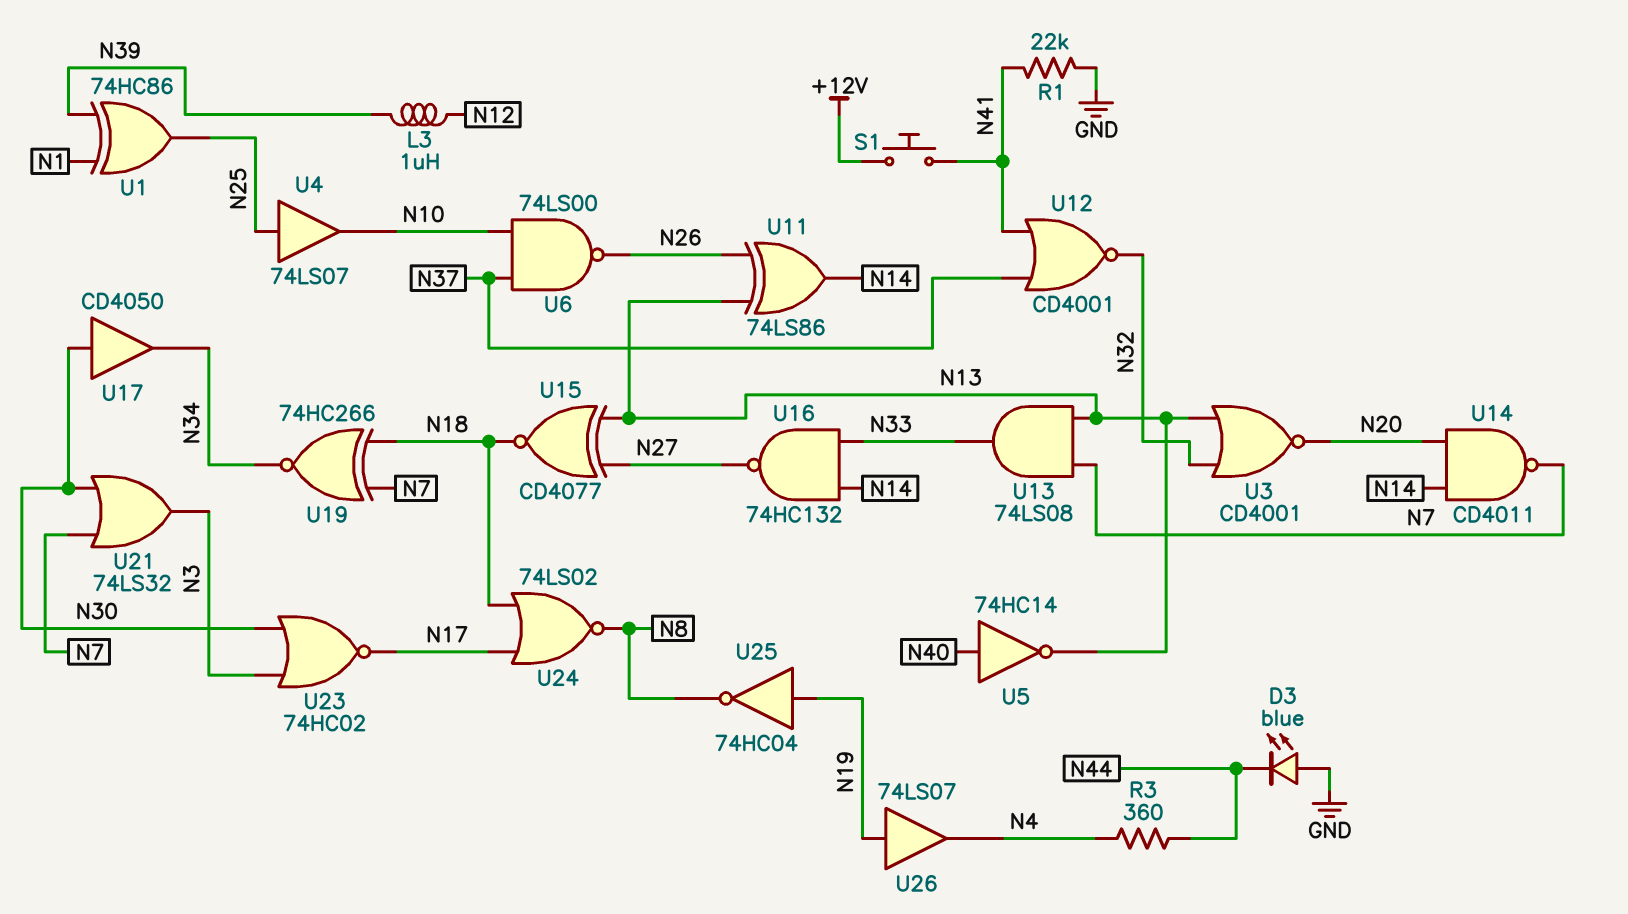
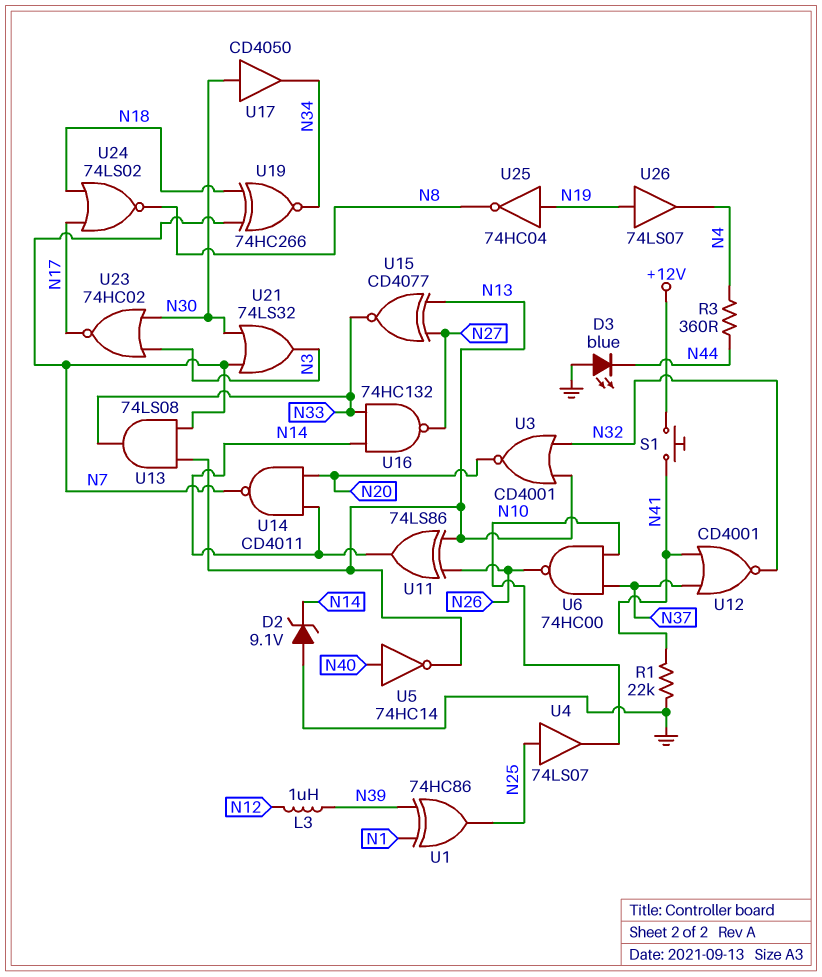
D2: none -> zener 9.1V (A GND, K N14)
U6: NAND 74LS00 (in N10, in N37, out N26) -> NAND 74HC00 (in N10, in N37, out N26)
U15: XNOR CD4077 (in N13, in N27, out N18) -> XNOR CD4077 (in N13, in N27, out N33)

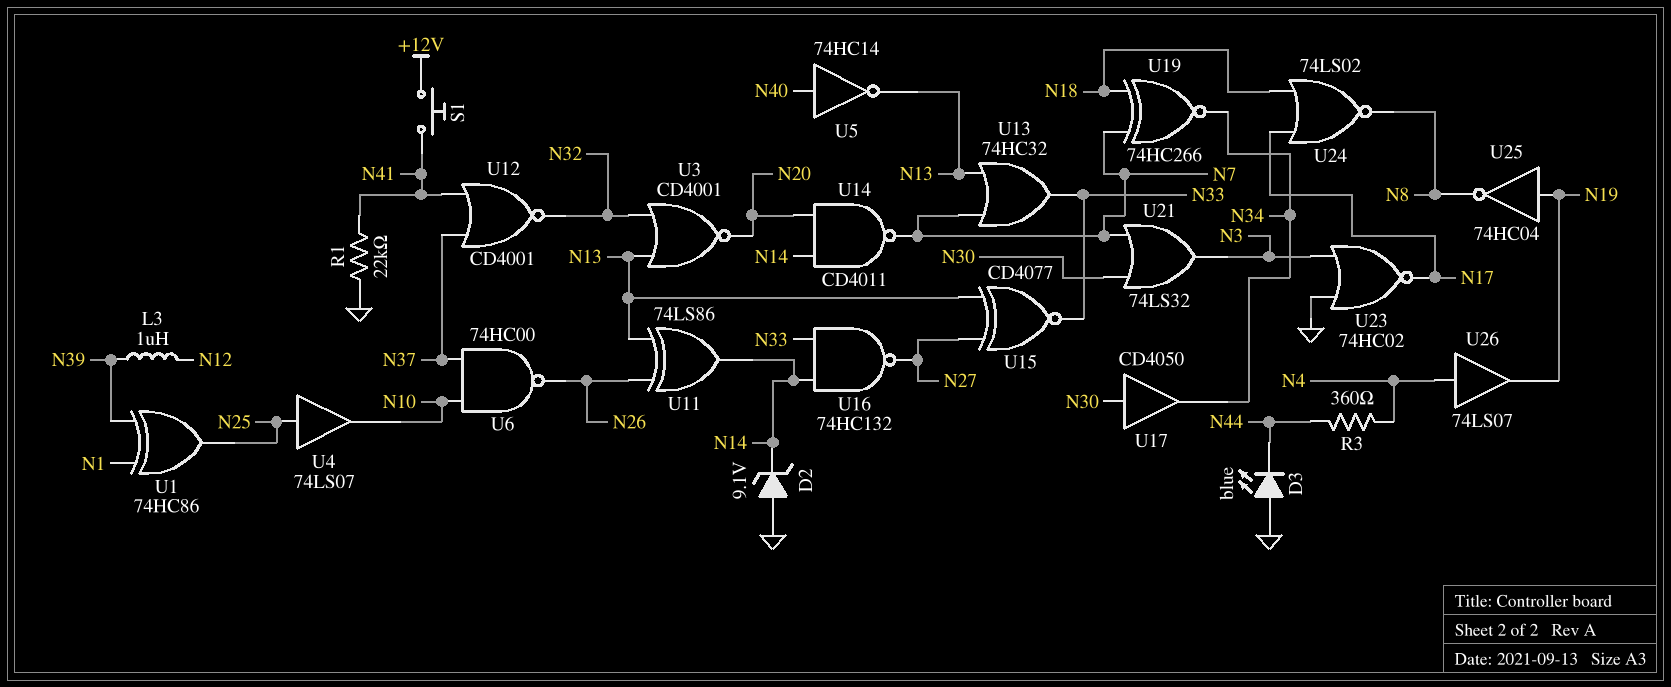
U13: AND 74LS08 (in N7, in N13, out N33) -> OR 74HC32 (in N7, in N13, out N33)
U23: NOR 74HC02 (in N3, in N30, out N17) -> NOR 74HC02 (in GND, in N3, out N17)
U26: buffer 74LS07 (in N19, out N4) -> buffer 74LS07 (in N4, out N19)

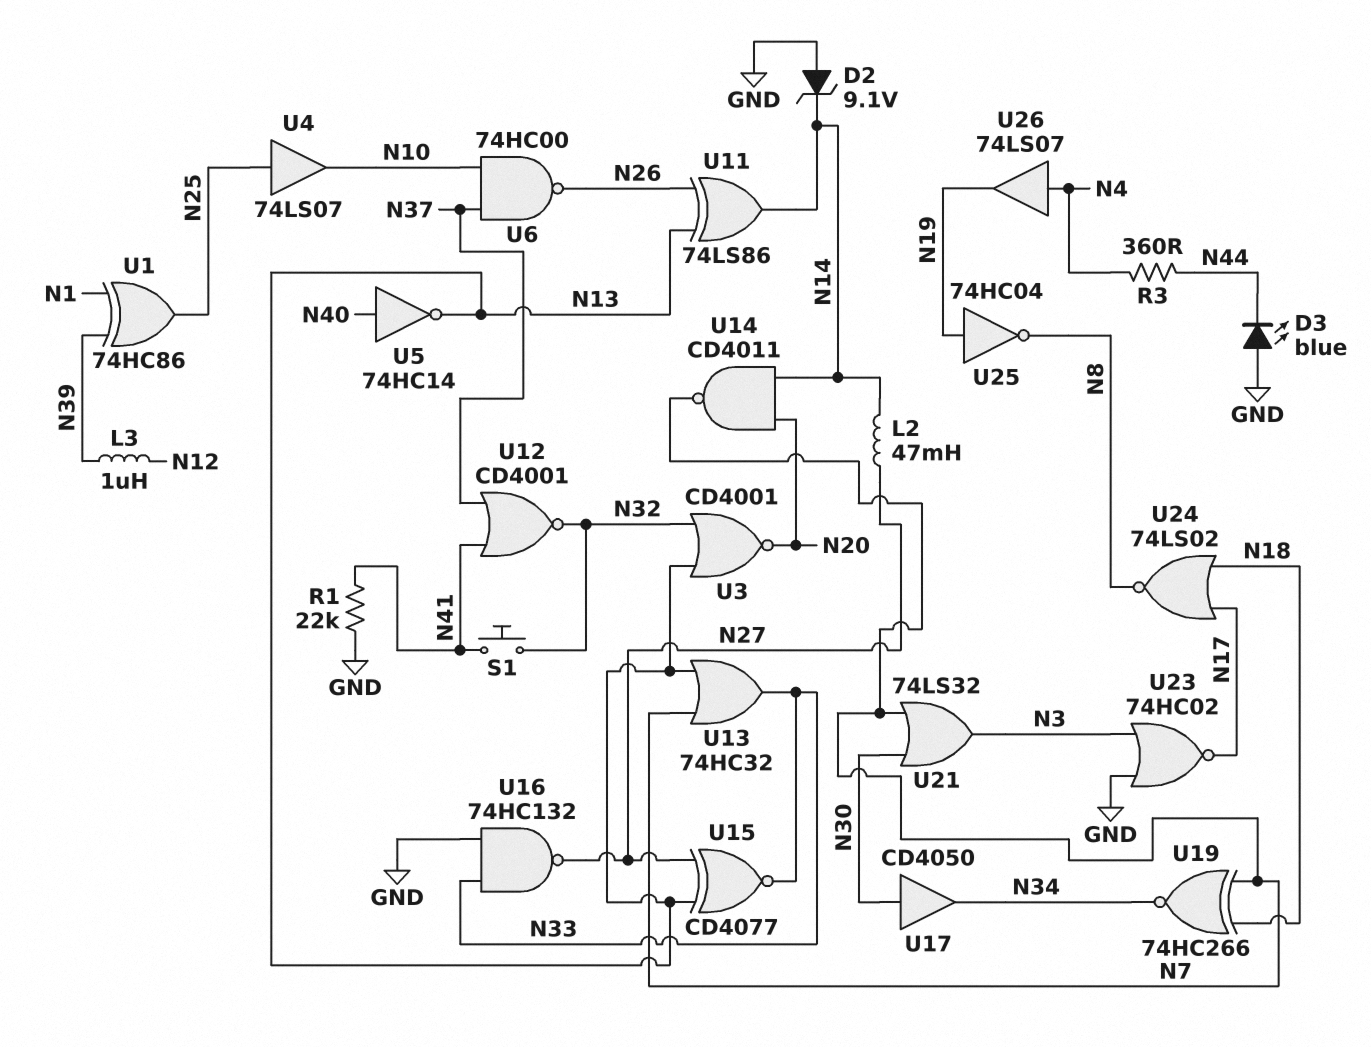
L2: none -> 47mH (N14, N27)
S1: button (+12V, N41) -> button (N32, N41)
U16: NAND 74HC132 (in N14, in N33, out N27) -> NAND 74HC132 (in GND, in N33, out N27)

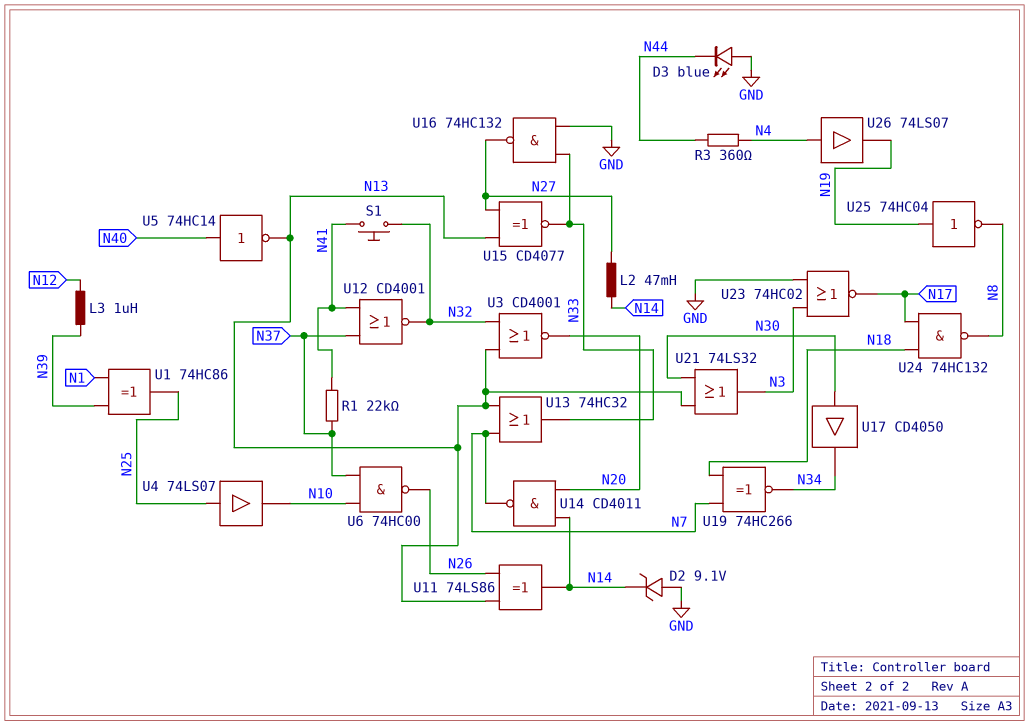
R1: 22k (GND, N41) -> 22k (N37, N41)
U21: OR 74LS32 (in N7, in N30, out N3) -> OR 74LS32 (in N13, in N30, out N3)
U24: NOR 74LS02 (in N17, in N18, out N8) -> NAND 74HC132 (in N17, in N18, out N8)

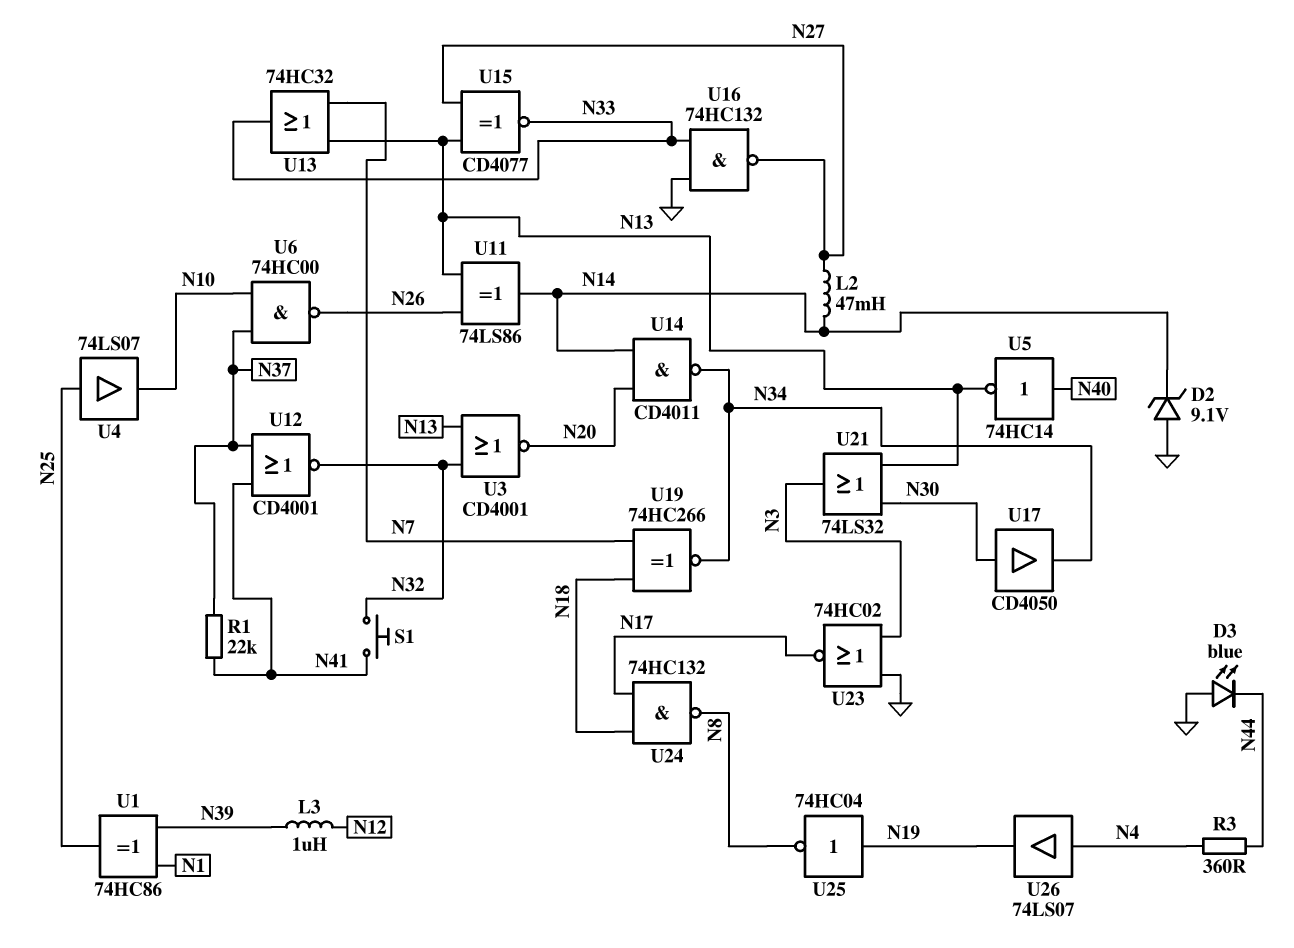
U14: NAND CD4011 (in N14, in N20, out N7) -> NAND CD4011 (in N14, in N20, out N34)

